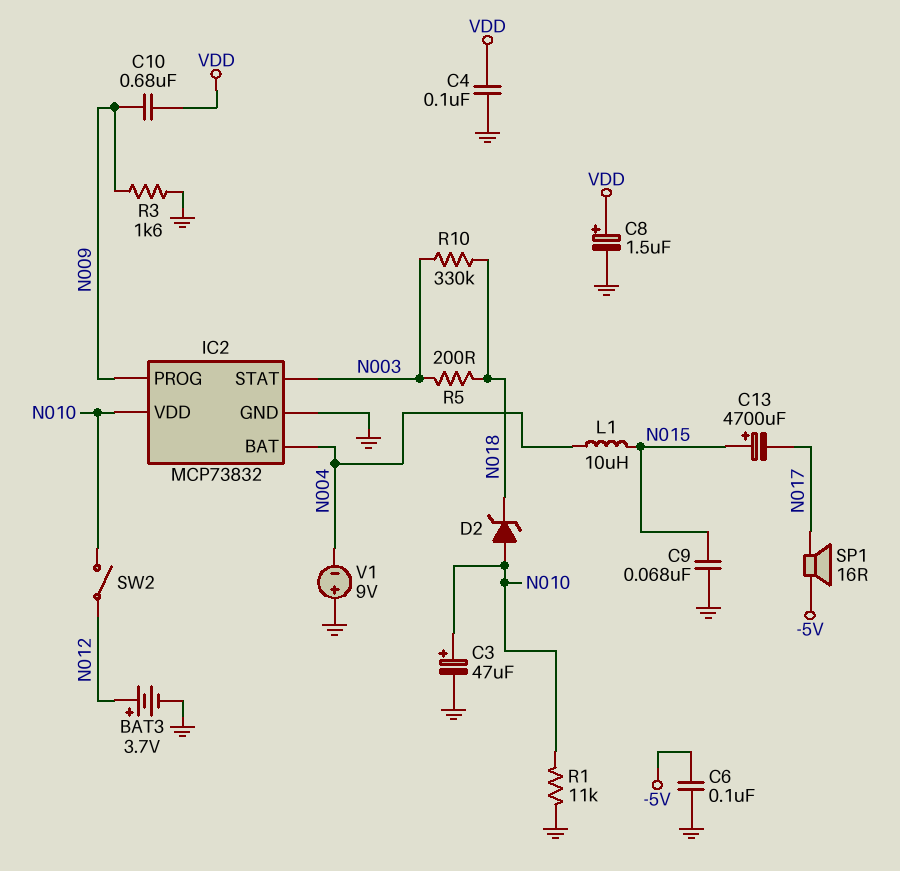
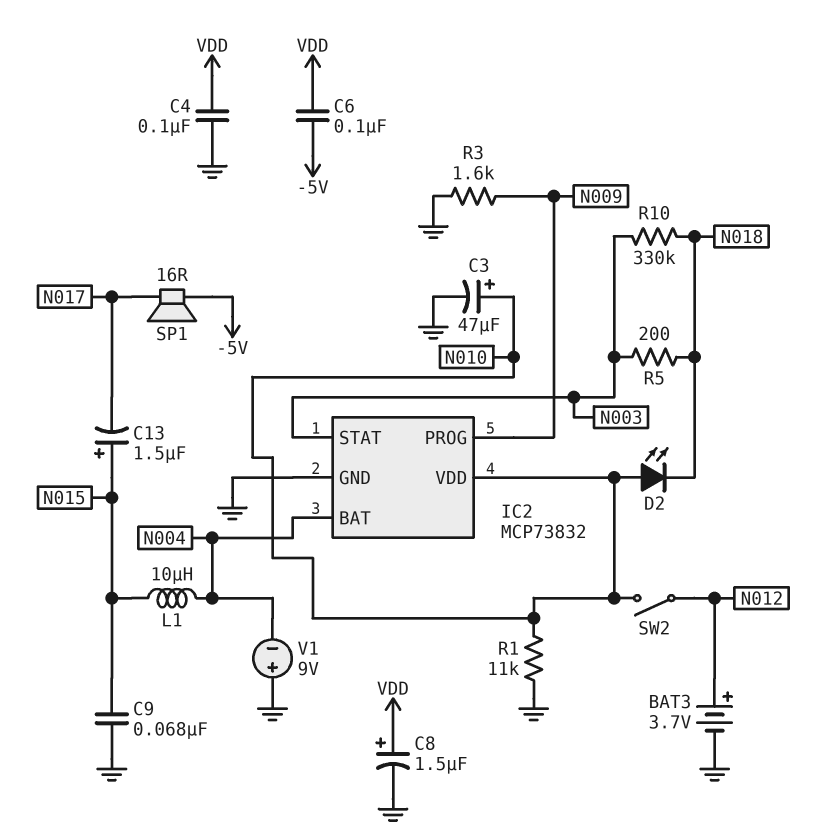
C6: 100nF (-5V, GND) -> 100nF (-5V, VDD)
C10: 680nF (N009, VDD) -> none
C13: 4700uF (plus N015, minus N017) -> 1.5uF (plus N015, minus N017)
D2: zener (A N010, K N018) -> LED (A N010, K N018)

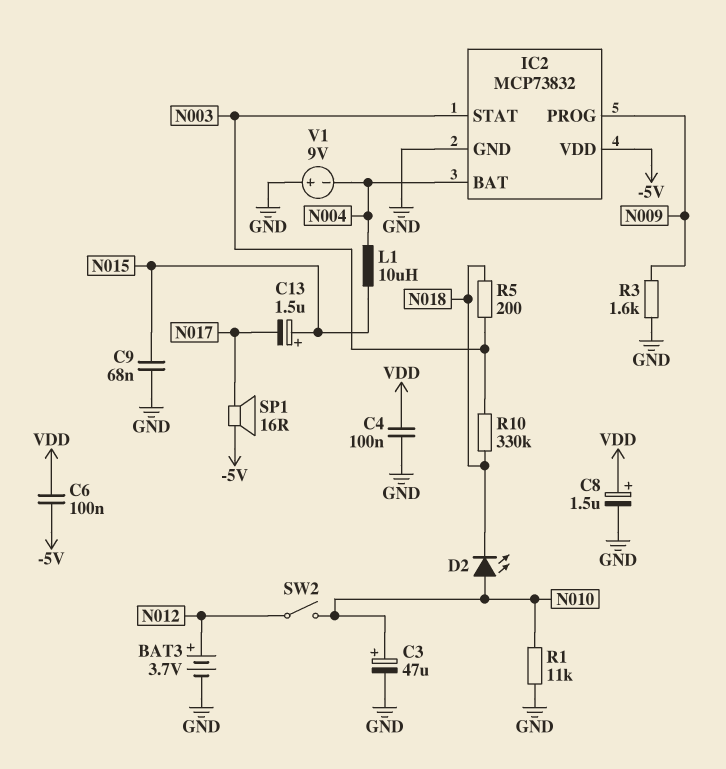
IC2 pin VDD: N010 -> -5V

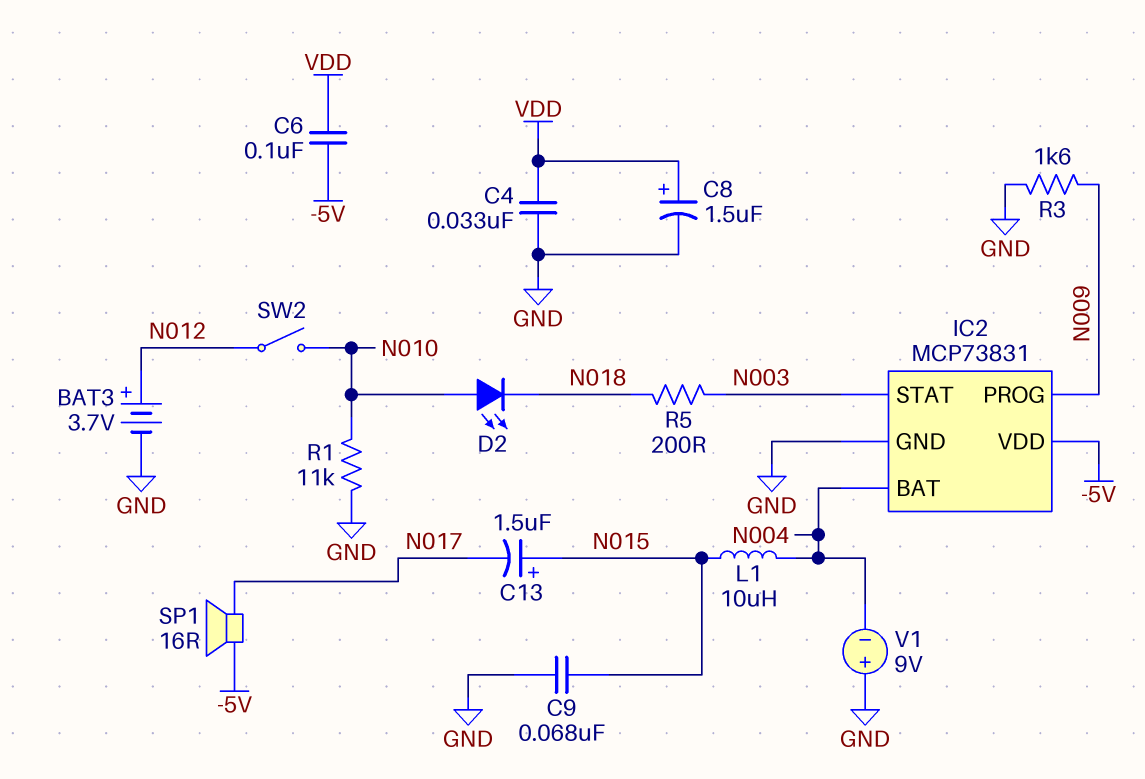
C3: 47uF (plus N010, minus GND) -> none
C4: 100nF (GND, VDD) -> 33nF (GND, VDD)
IC2: MCP73832 -> MCP73831
R10: 330k (N003, N018) -> none

